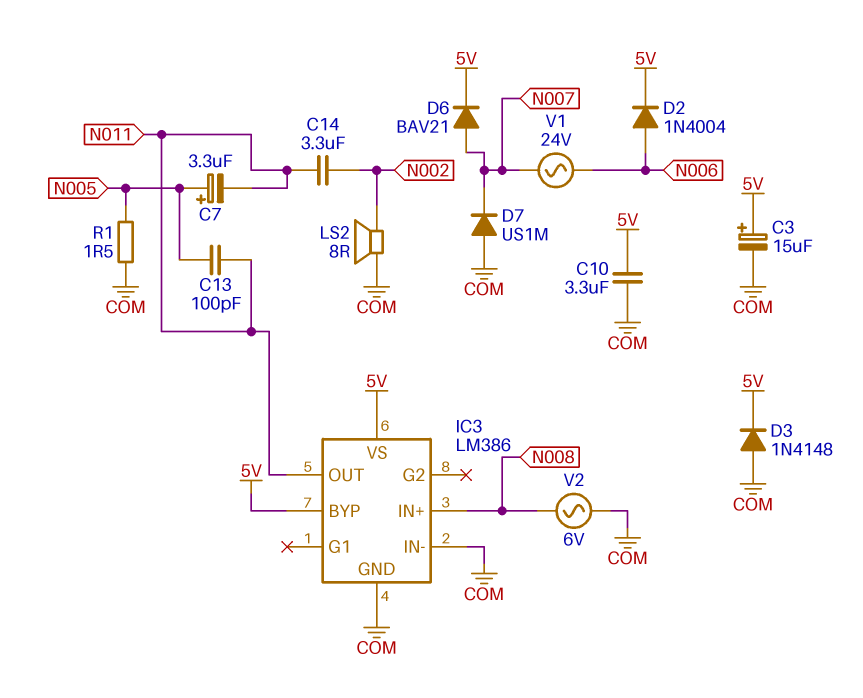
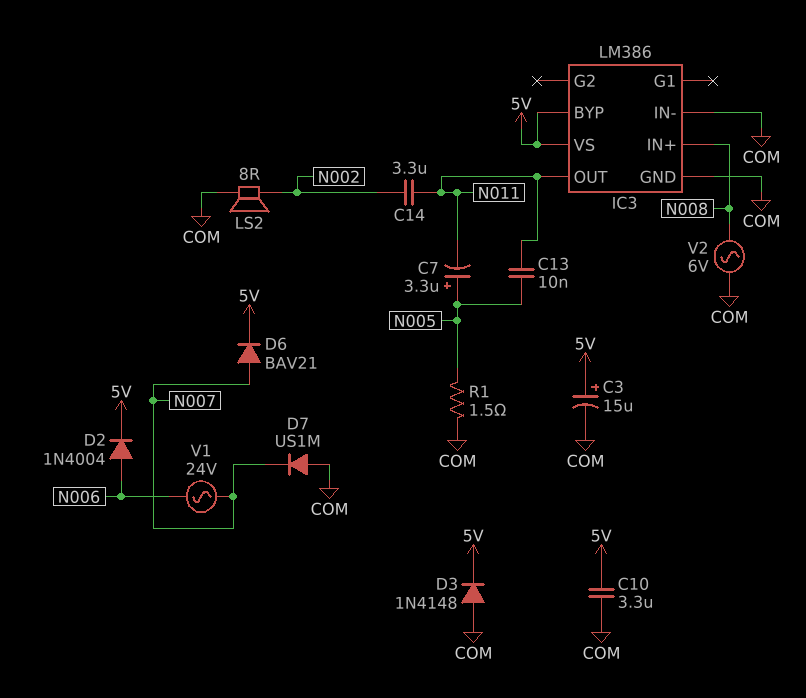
C13: 100pF (N005, N011) -> 10nF (N005, N011)

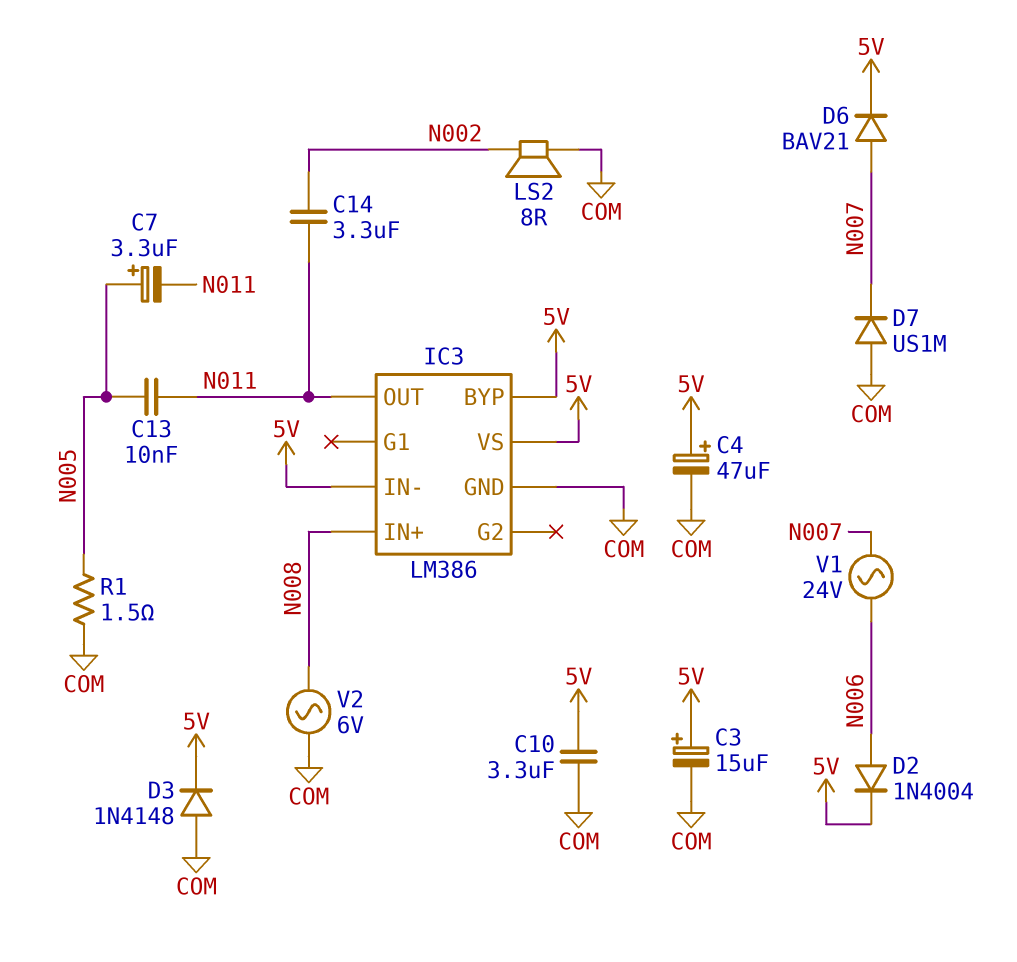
C4: none -> 47uF (plus 5V, minus COM)
IC3 pin IN-: COM -> 5V

